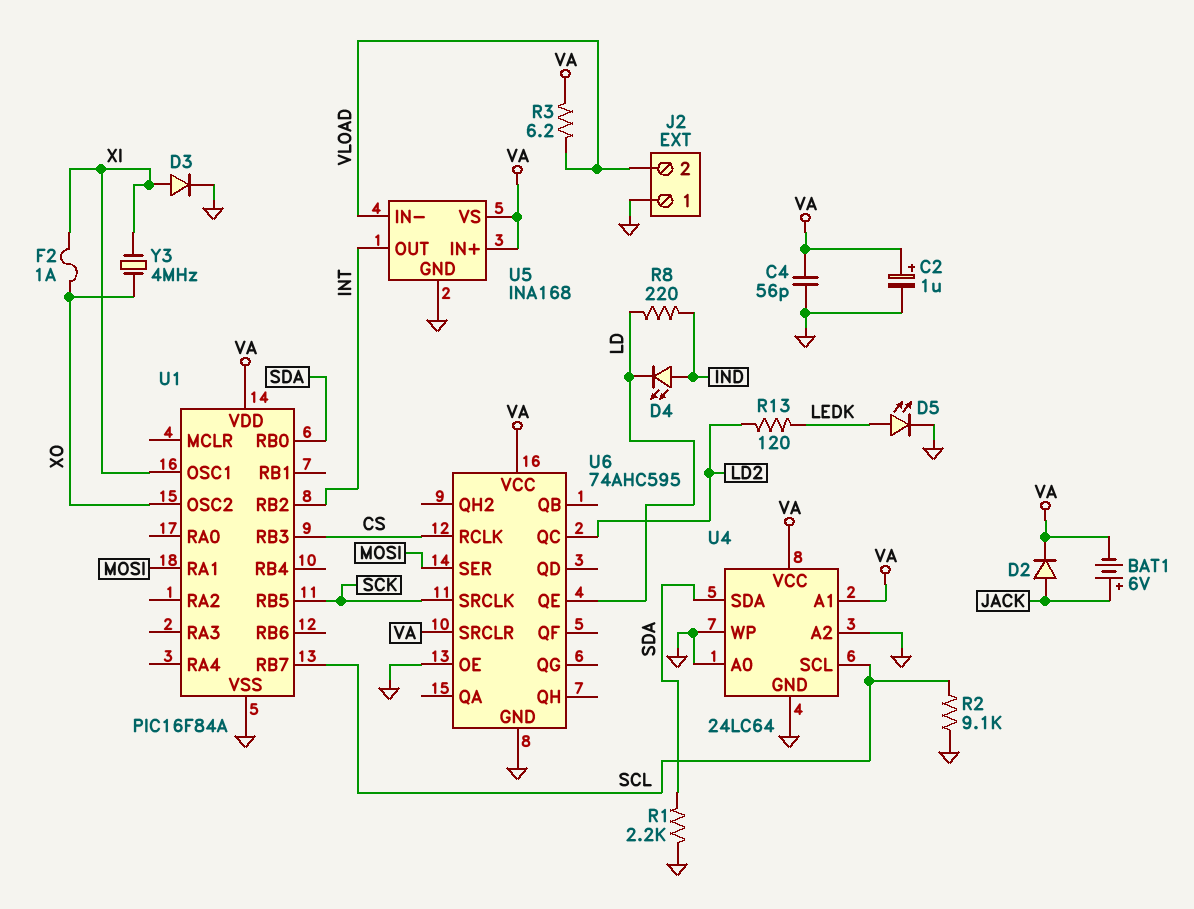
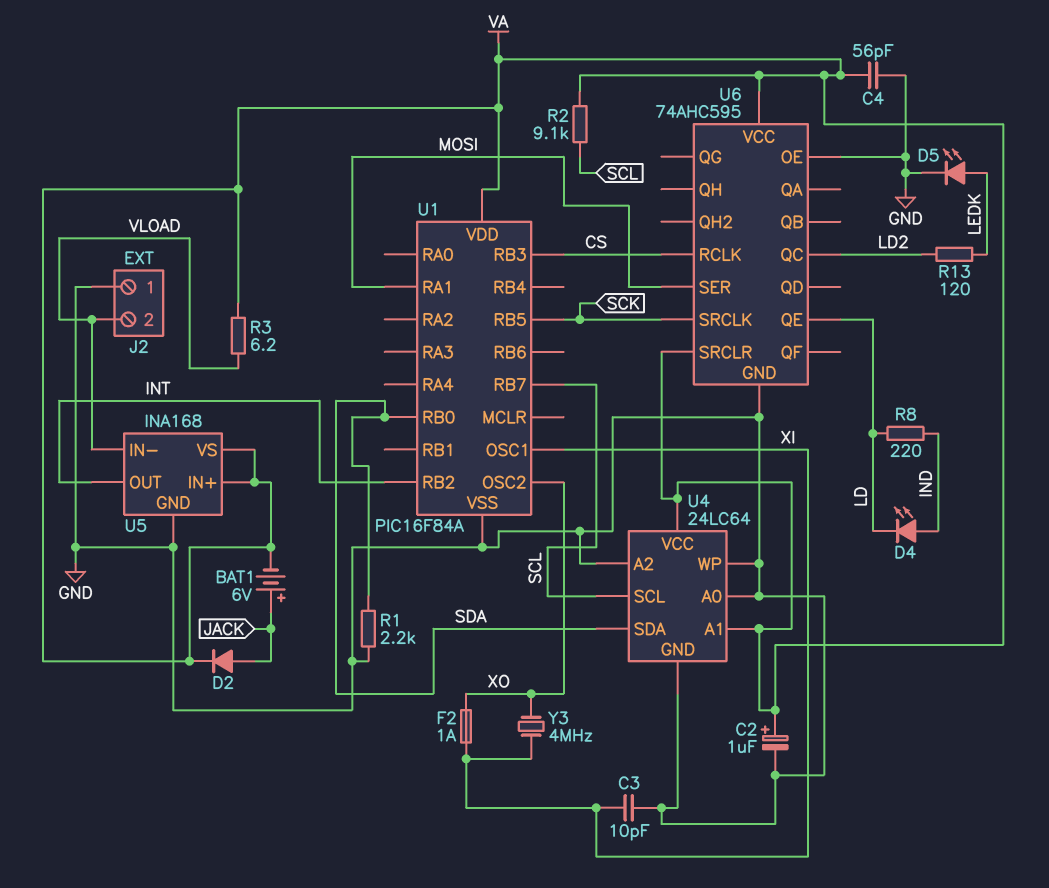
C3: none -> 10pF (GND, XI)
D3: diode (A XI, K GND) -> none
R2: 9.1k (GND, SCL) -> 9.1k (SCL, VA)

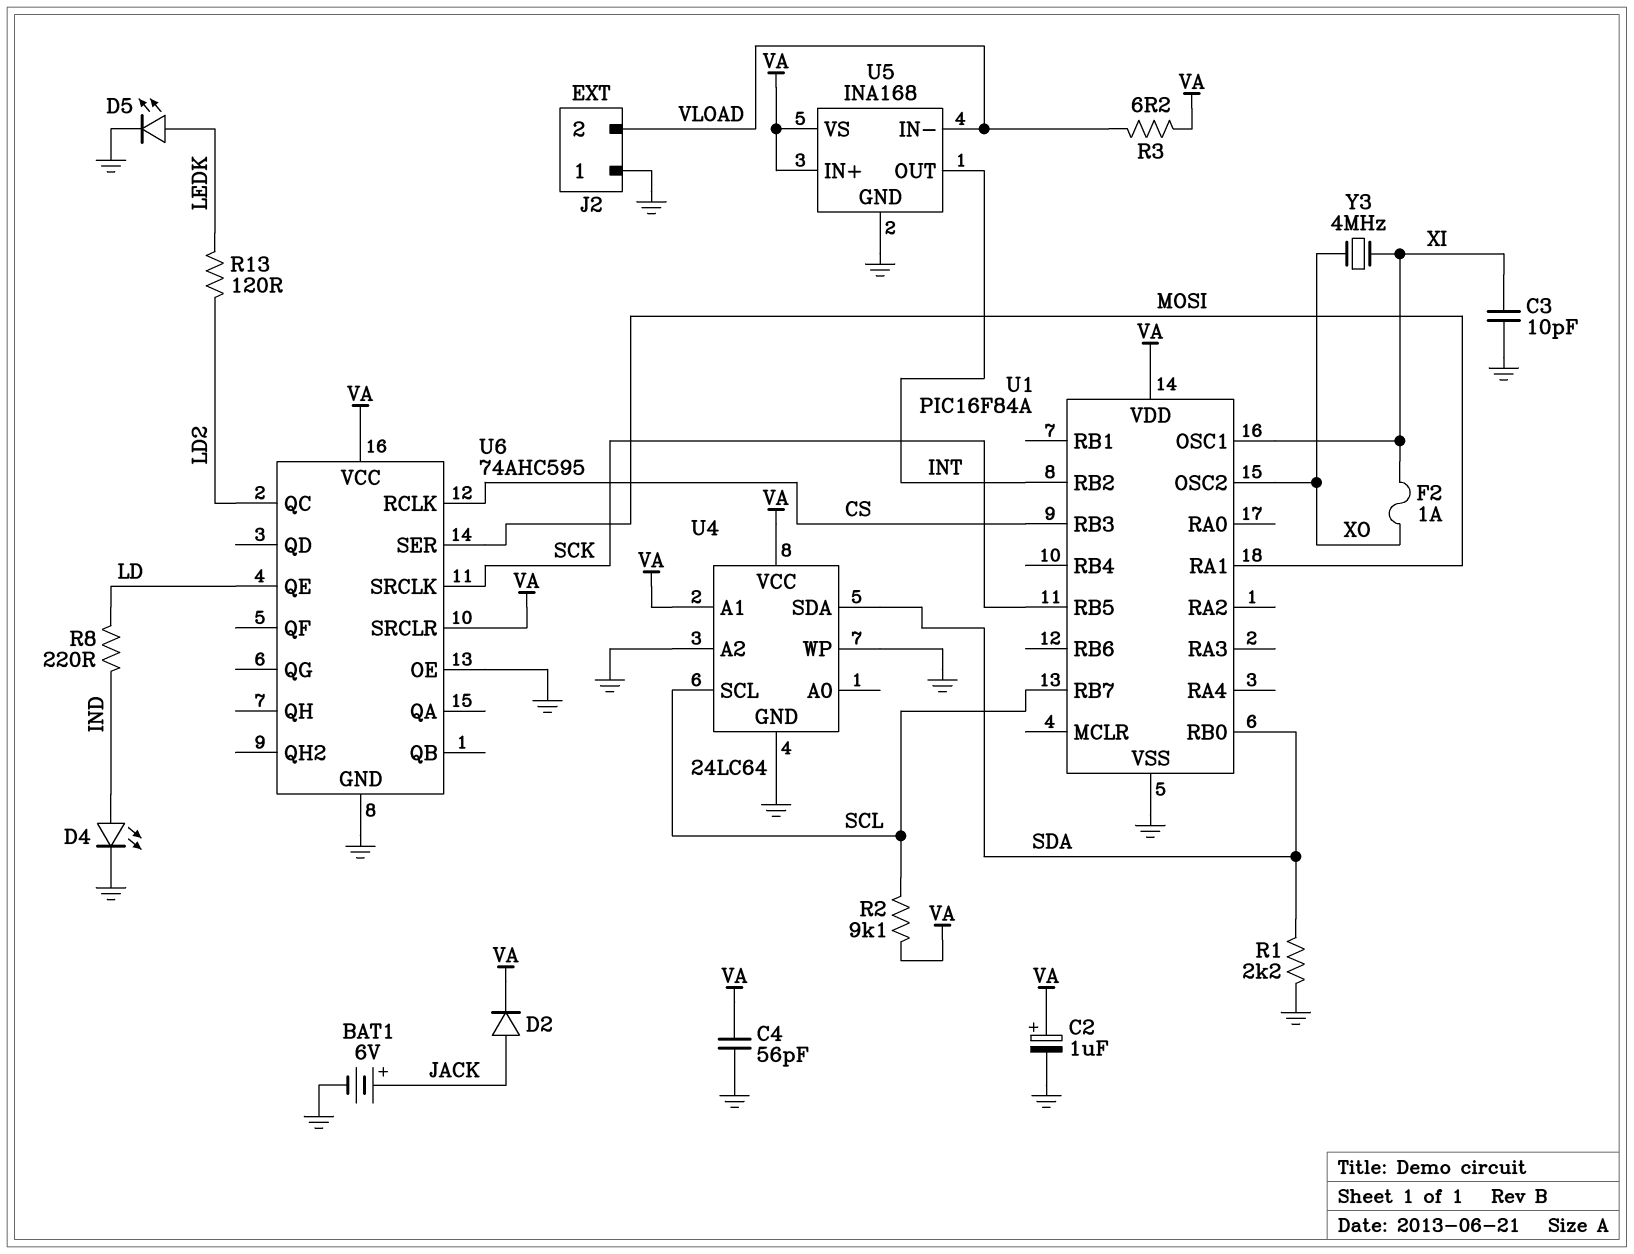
BAT1: 6V (plus JACK, minus VA) -> 6V (plus JACK, minus GND)
D4: LED (A IND, K LD) -> LED (A IND, K GND)
U4 pin A0: GND -> none

